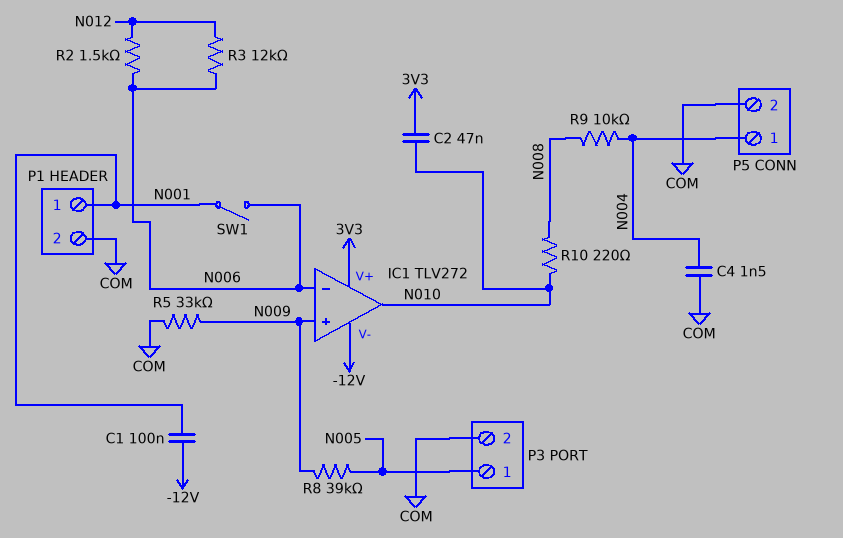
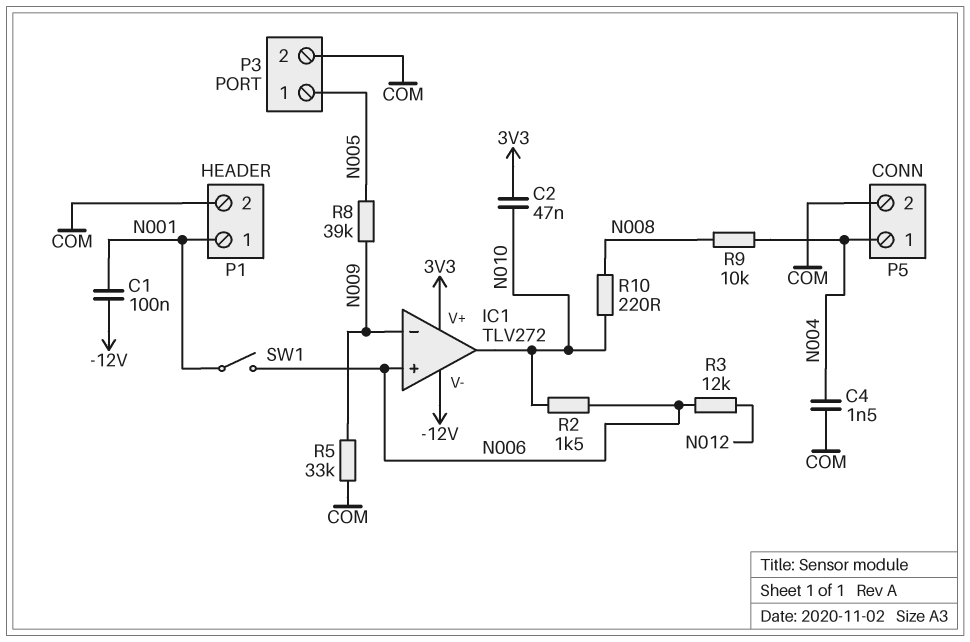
IC1 pin in+: N009 -> N006
IC1 pin in-: N006 -> N009
R2: 1.5k (N006, N012) -> 1.5k (N006, N010)

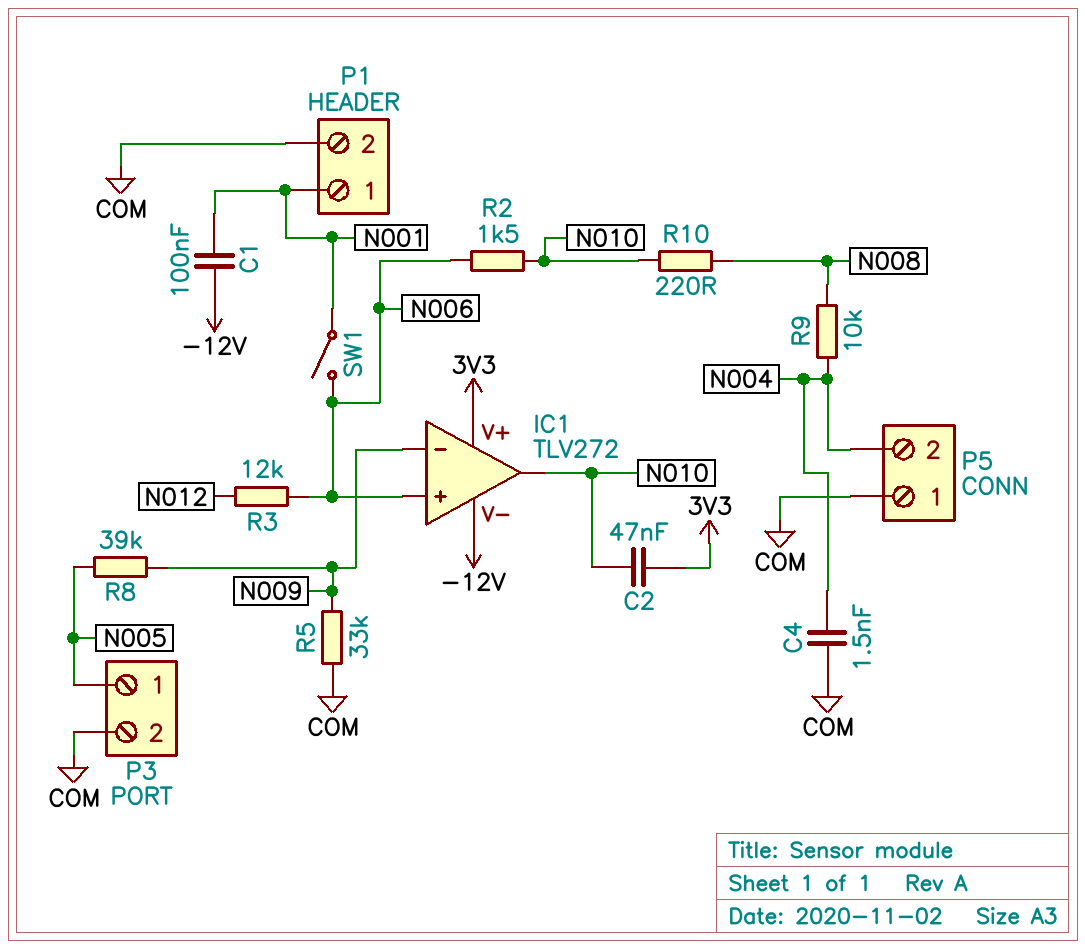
P5 pin 1: N004 -> COM
P5 pin 2: COM -> N004

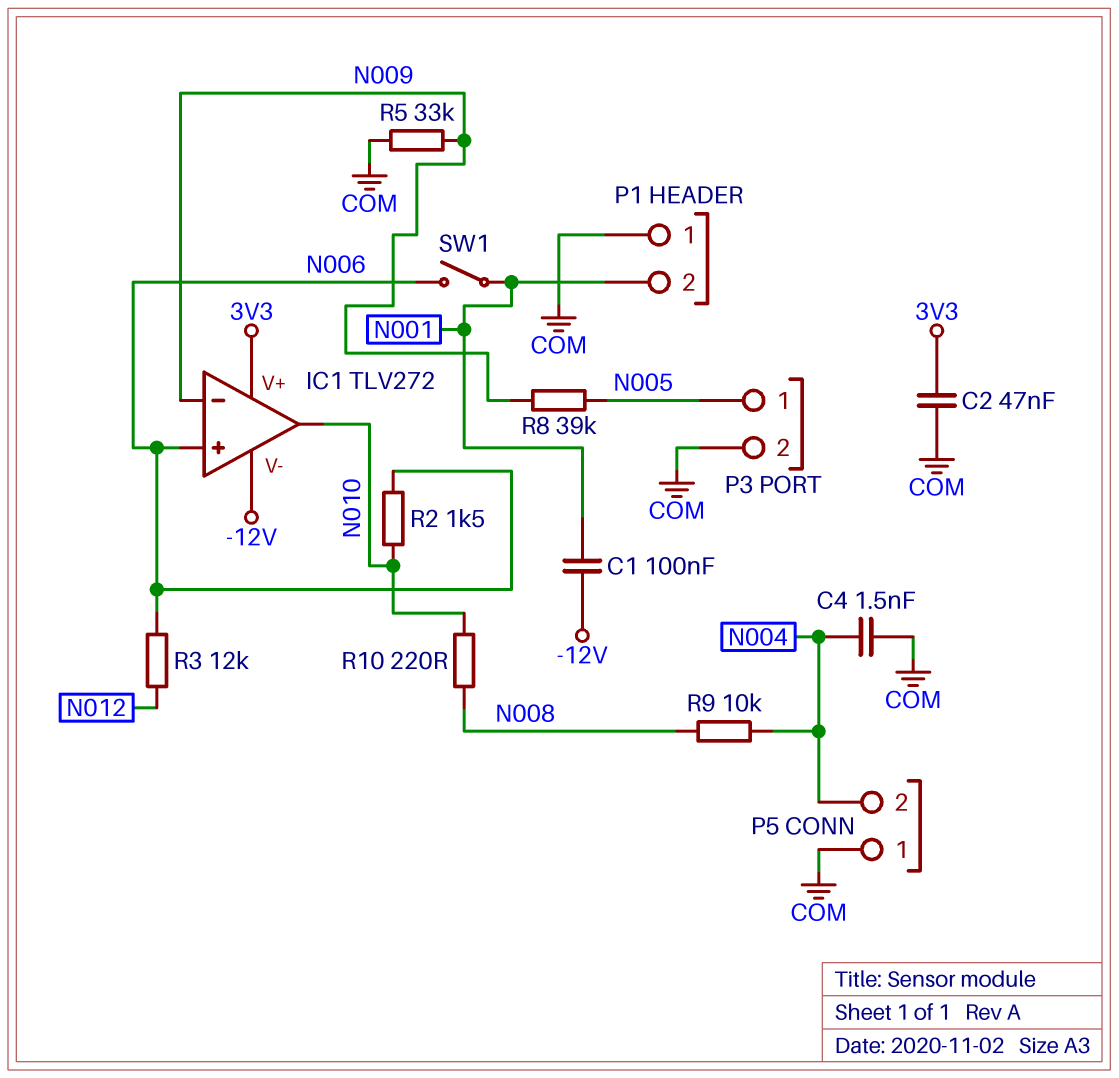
C2: 47nF (3V3, N010) -> 47nF (3V3, COM)
P1 pin 1: N001 -> COM
P1 pin 2: COM -> N001

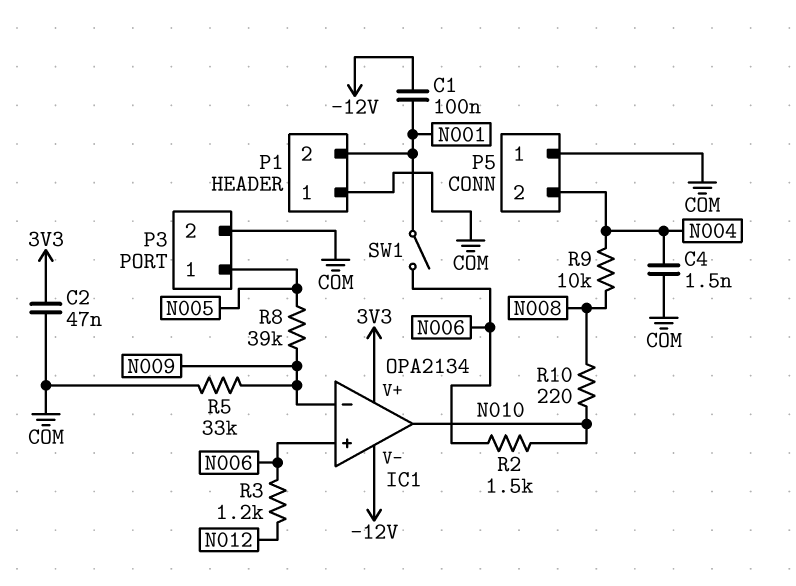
IC1: TLV272 -> OPA2134
R3: 12k (N006, N012) -> 1.2k (N006, N012)

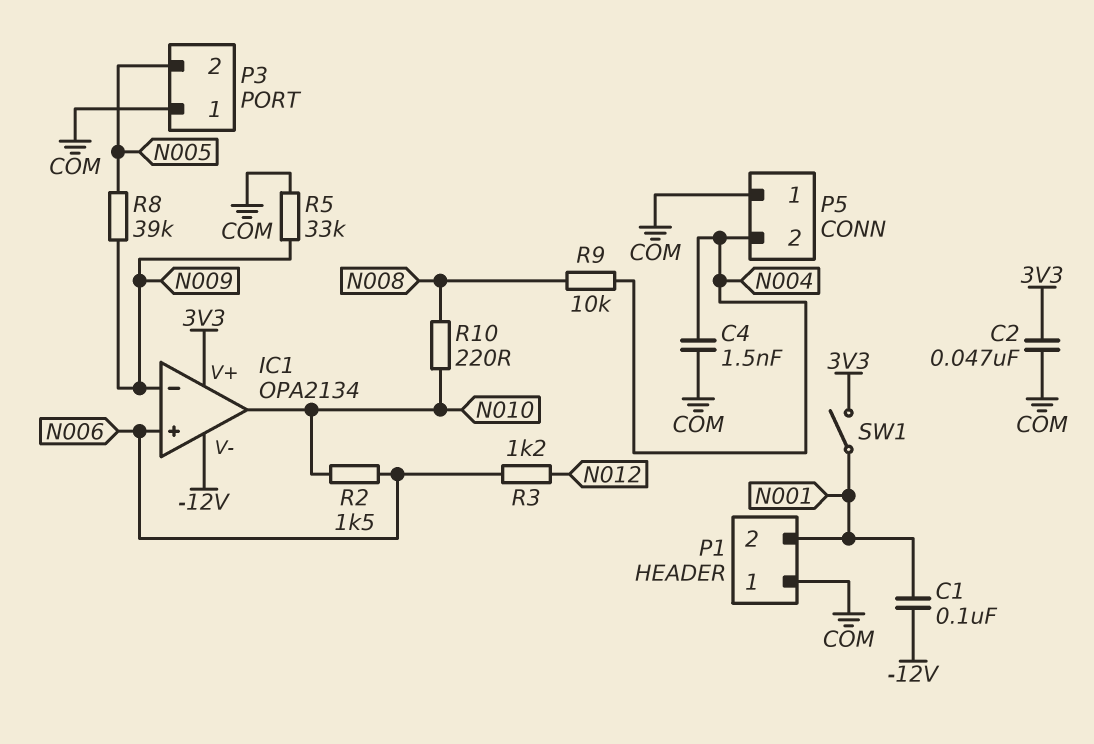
P3 pin 1: N005 -> COM
P3 pin 2: COM -> N005
SW1: switch (N001, N006) -> switch (3V3, N001)

